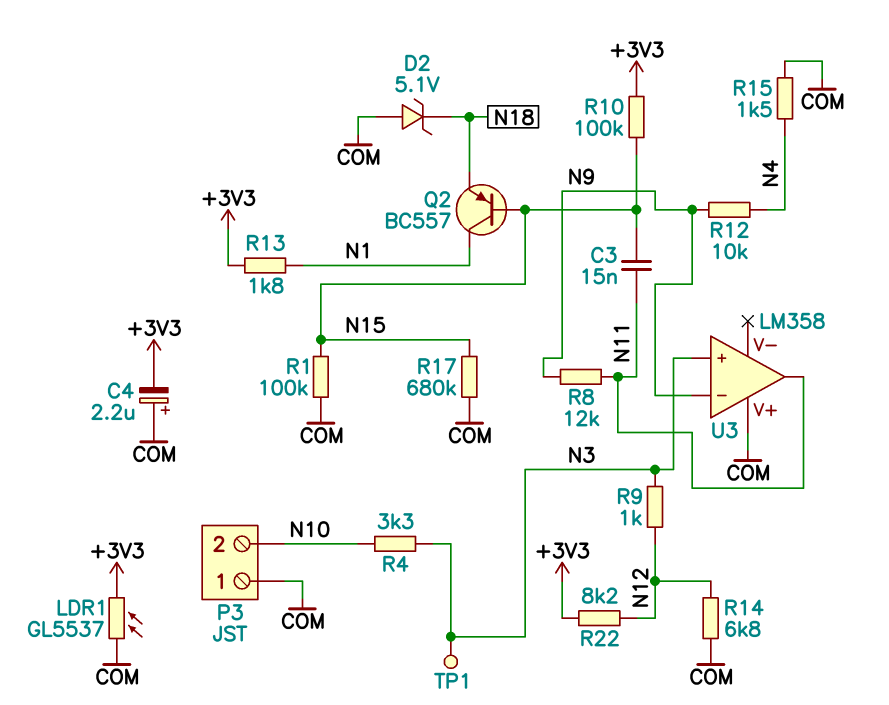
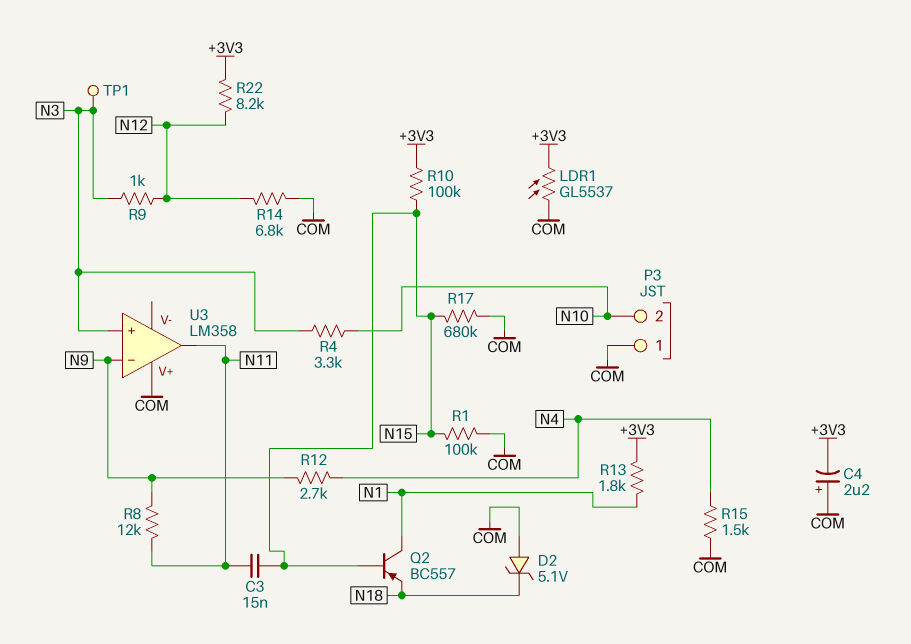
R12: 10k (N4, N9) -> 2.7k (N4, N9)

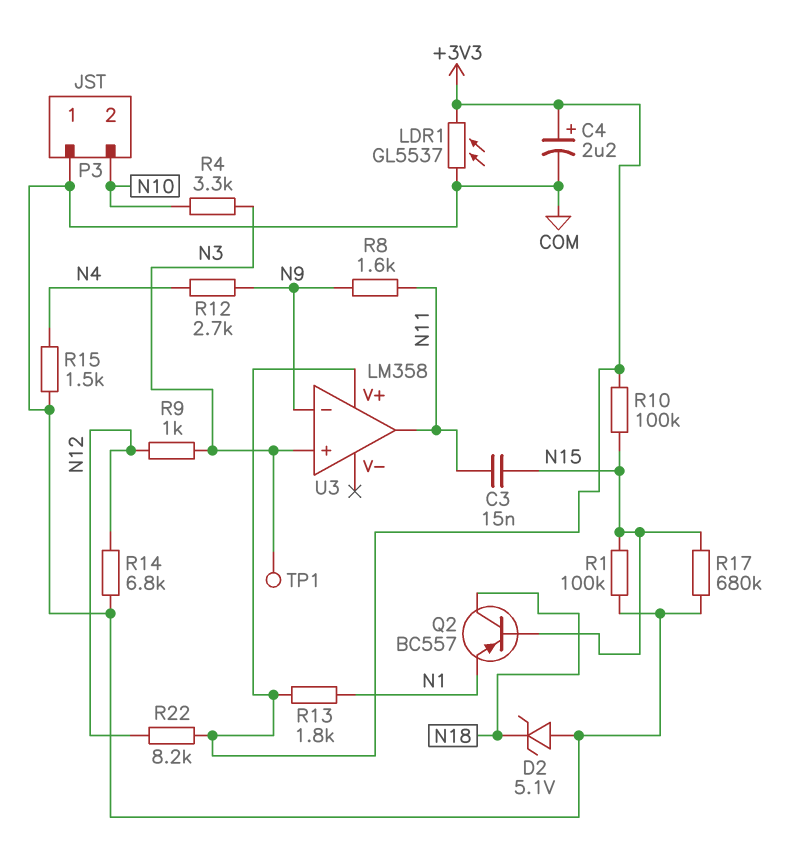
C4: 2.2uF (plus COM, minus +3V3) -> 2.2uF (plus +3V3, minus COM)
Q2: PNP BC557 (B N15, C N1, E N18) -> PNP BC557 (B N15, C N18, E N1)
R8: 12k (N9, N11) -> 1.6k (N9, N11)
U3 pin V+: COM -> +3V3

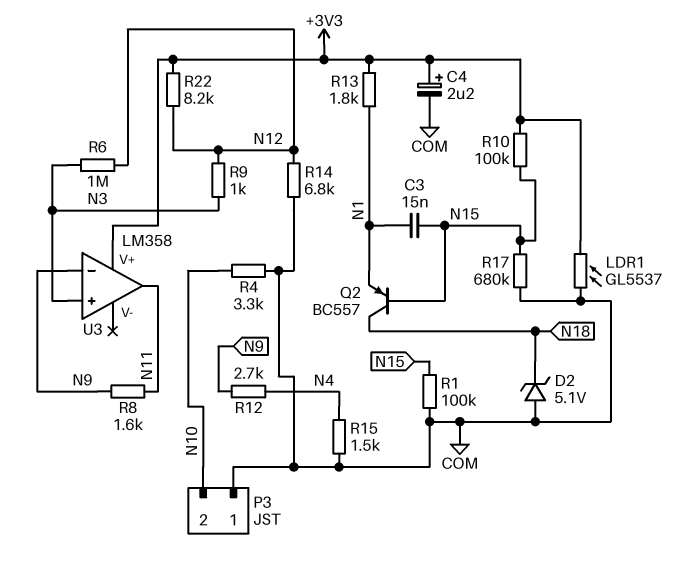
C3: 15nF (N11, N15) -> 15nF (N1, N15)
R4: 3.3k (N3, N10) -> 3.3k (COM, N10)
R6: none -> 1M (N3, N12)
TP1: test point (N3) -> none

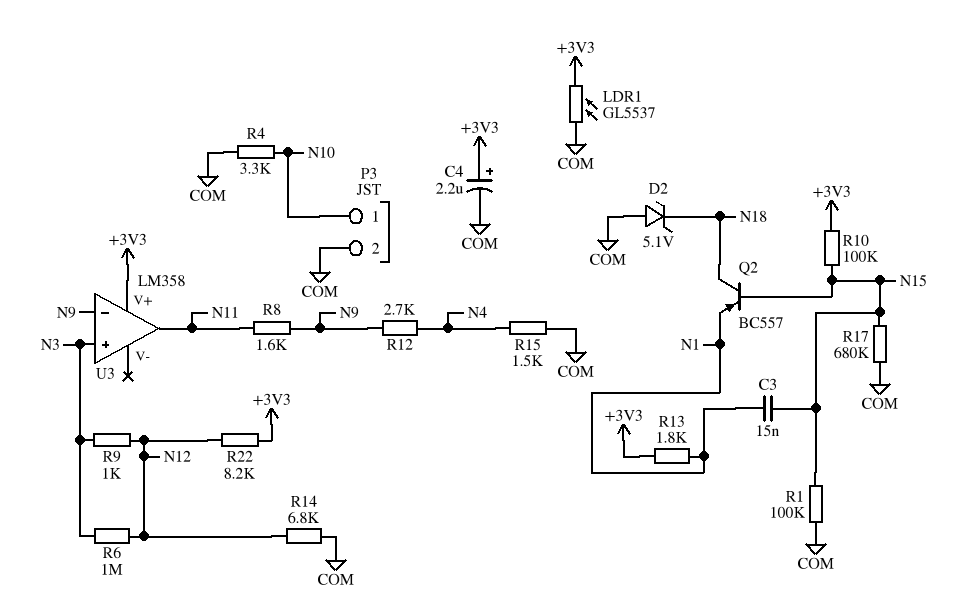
P3 pin 1: COM -> N10
P3 pin 2: N10 -> COM

